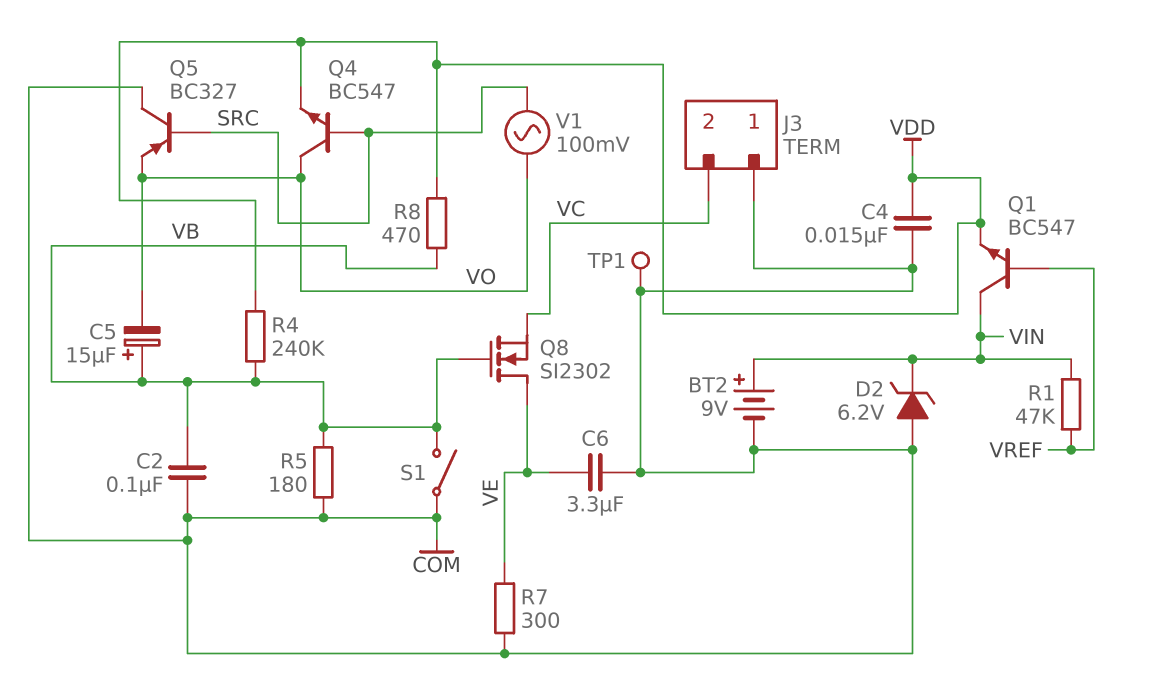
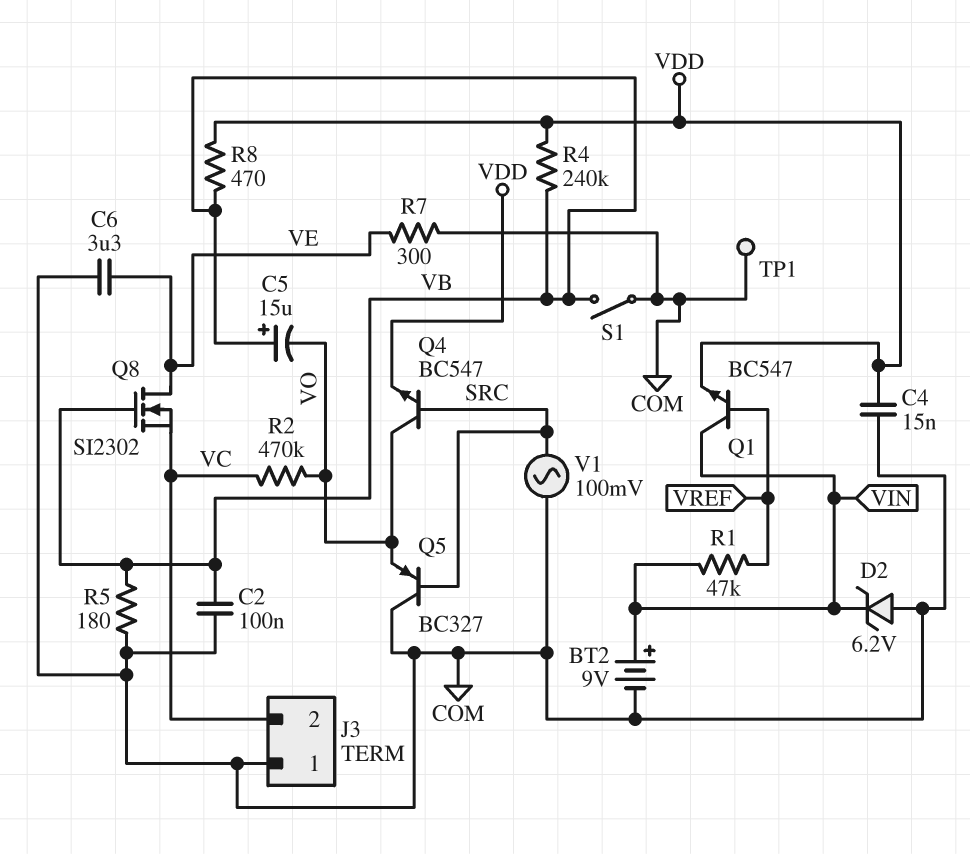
R2: none -> 470k (VC, VO)
V1: AC 100mV (SRC, VO) -> AC 100mV (COM, SRC)

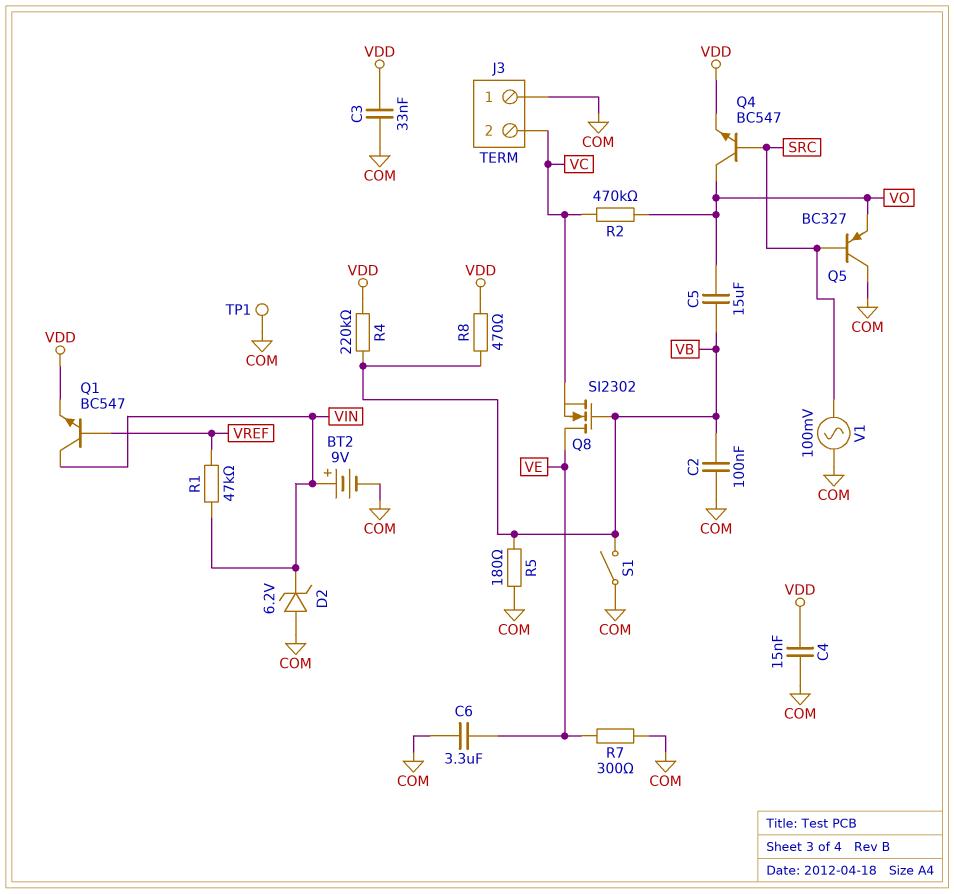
C3: none -> 33nF (COM, VDD)
C5: 15uF (plus VB, minus VO) -> 15uF (VB, VO)
R4: 240k (VB, VDD) -> 220k (VB, VDD)

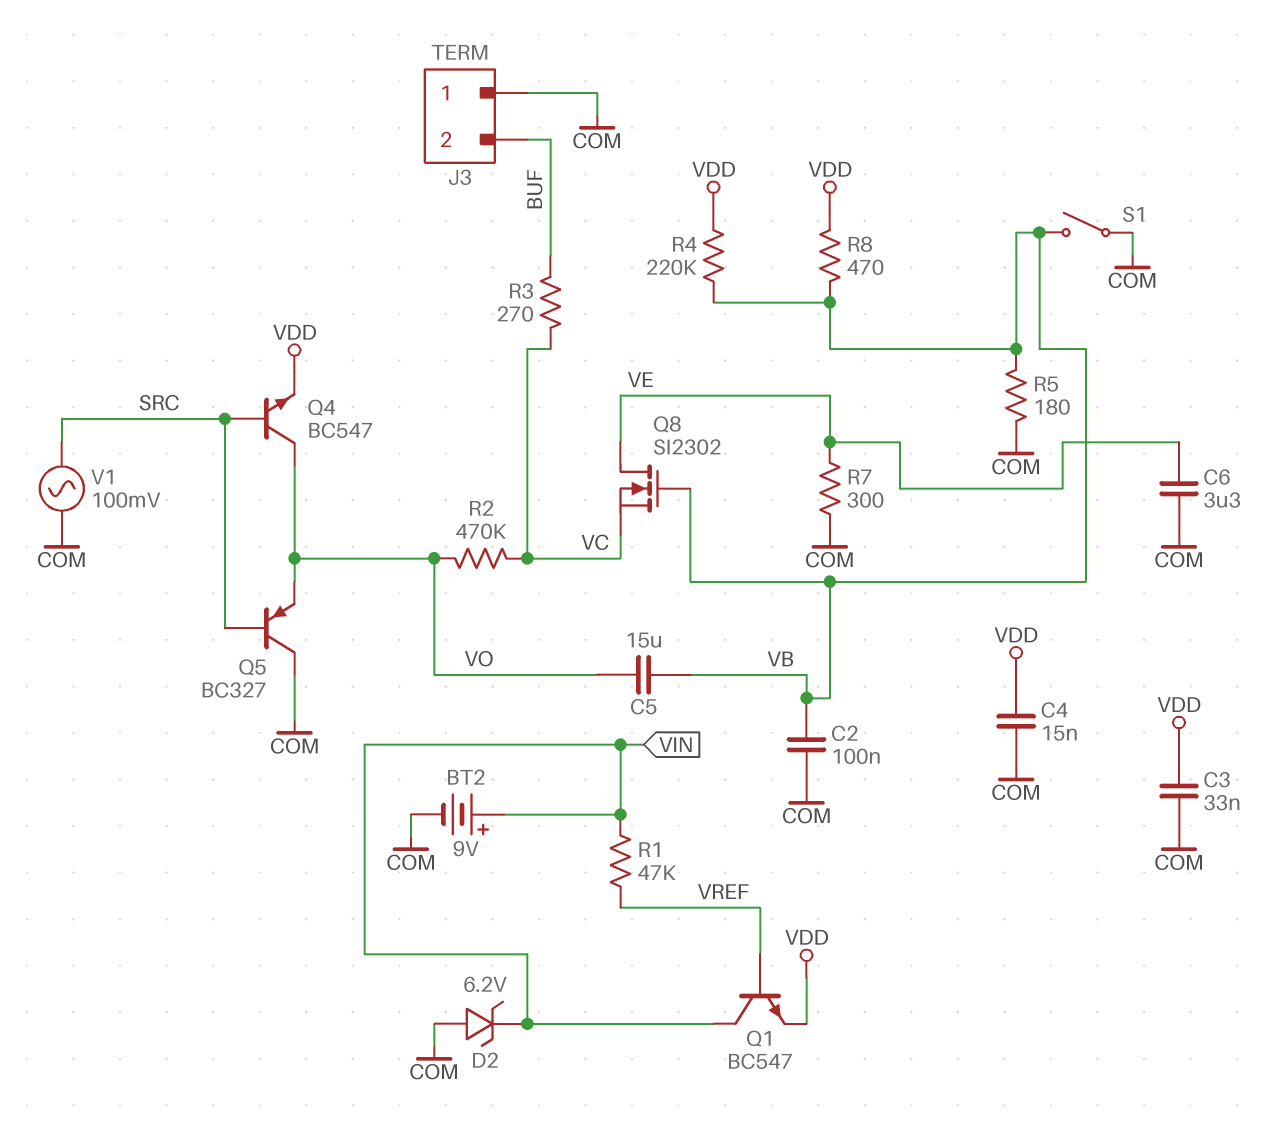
J3 pin 2: VC -> BUF
R3: none -> 270 (BUF, VC)
TP1: test point (COM) -> none

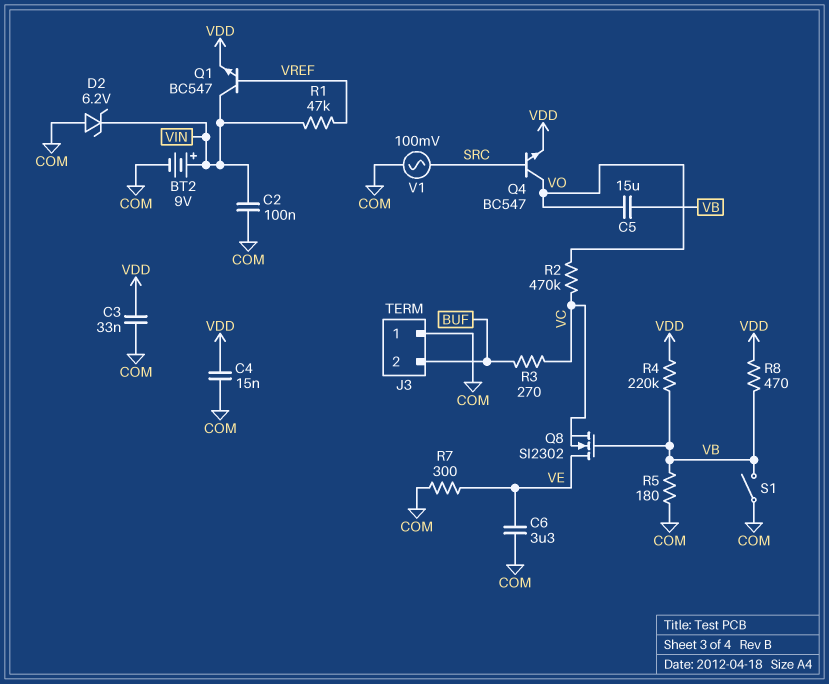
C2: 100nF (COM, VB) -> 100nF (COM, VIN)
Q5: PNP BC327 (B SRC, C COM, E VO) -> none

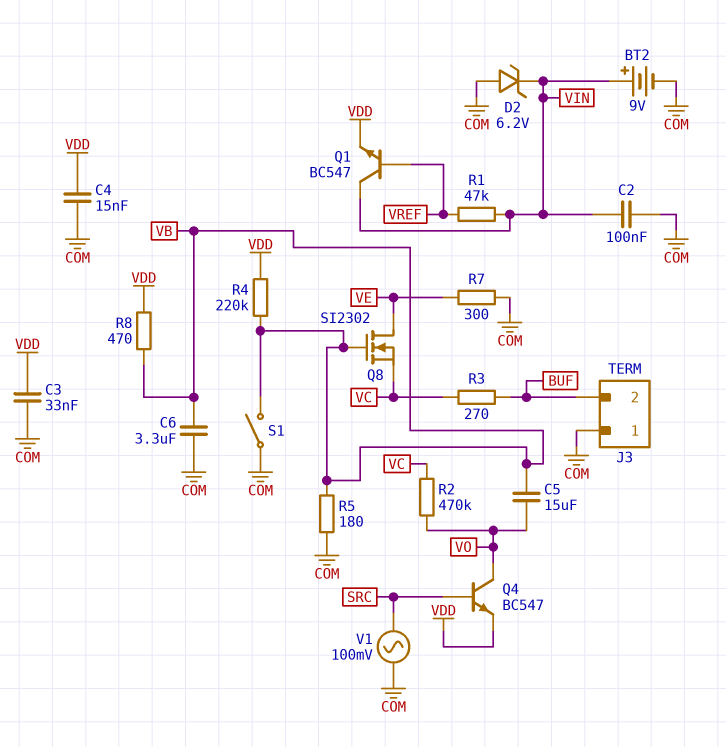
C6: 3.3uF (COM, VE) -> 3.3uF (COM, VB)

